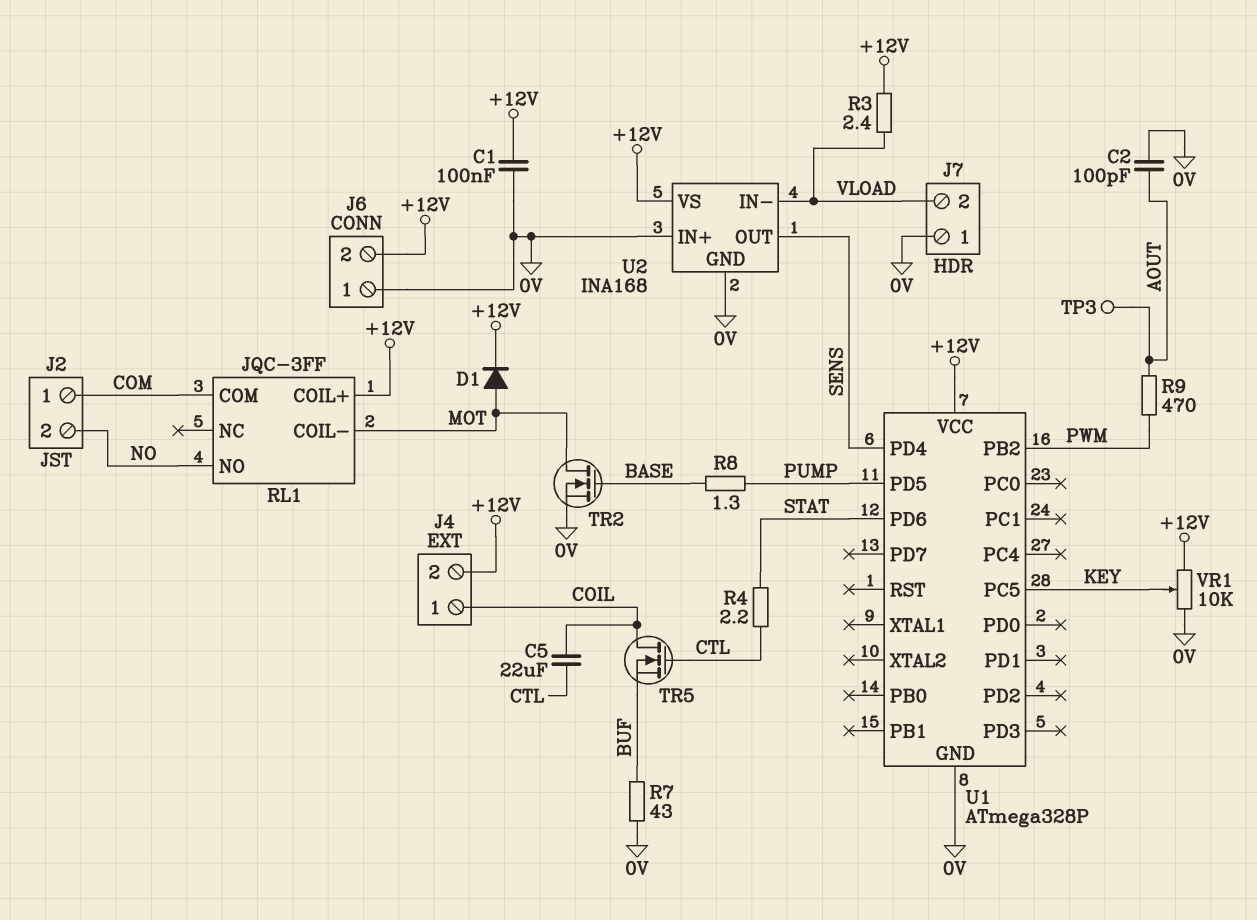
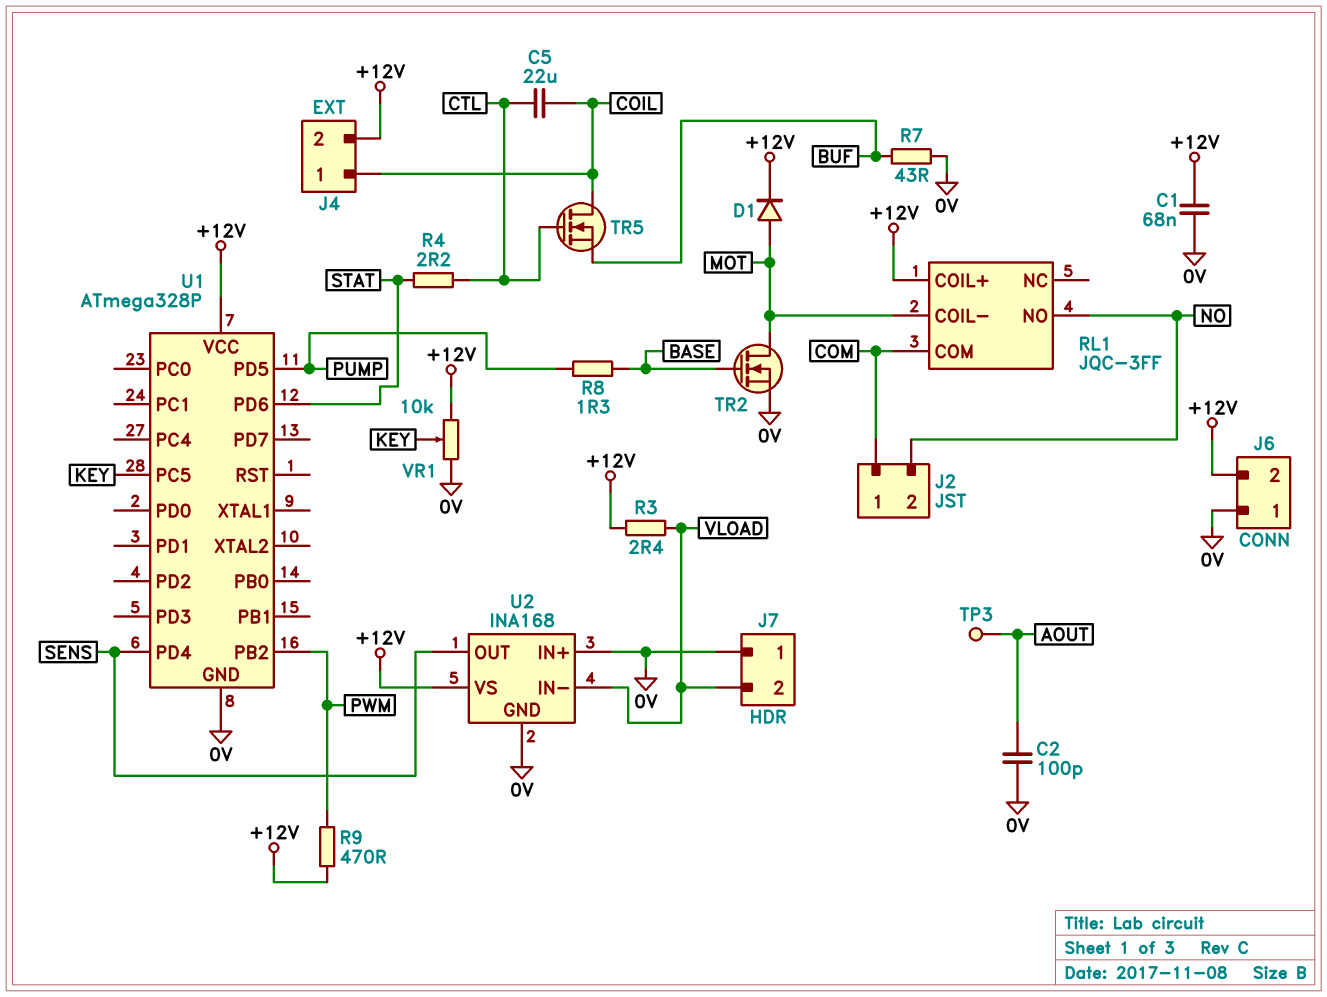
C1: 100nF (+12V, 0V) -> 68nF (+12V, 0V)
R9: 470 (AOUT, PWM) -> 470 (+12V, PWM)

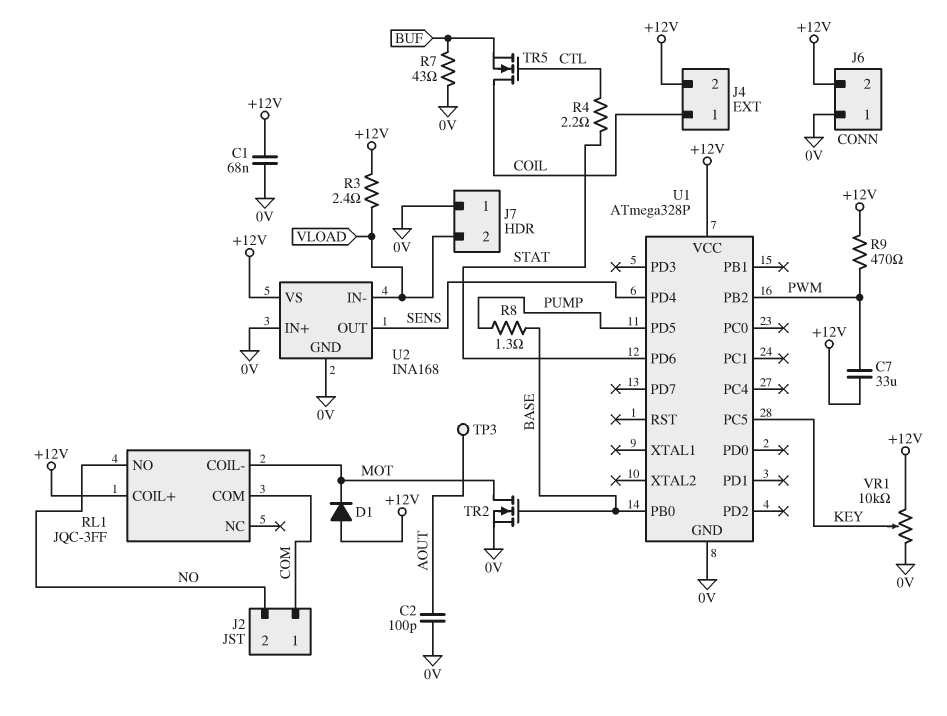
C5: 22uF (COIL, CTL) -> none
C7: none -> 33uF (+12V, PWM)
D1: diode (A MOT, K +12V) -> diode (A +12V, K MOT)
U1 pin PB0: none -> BASE

